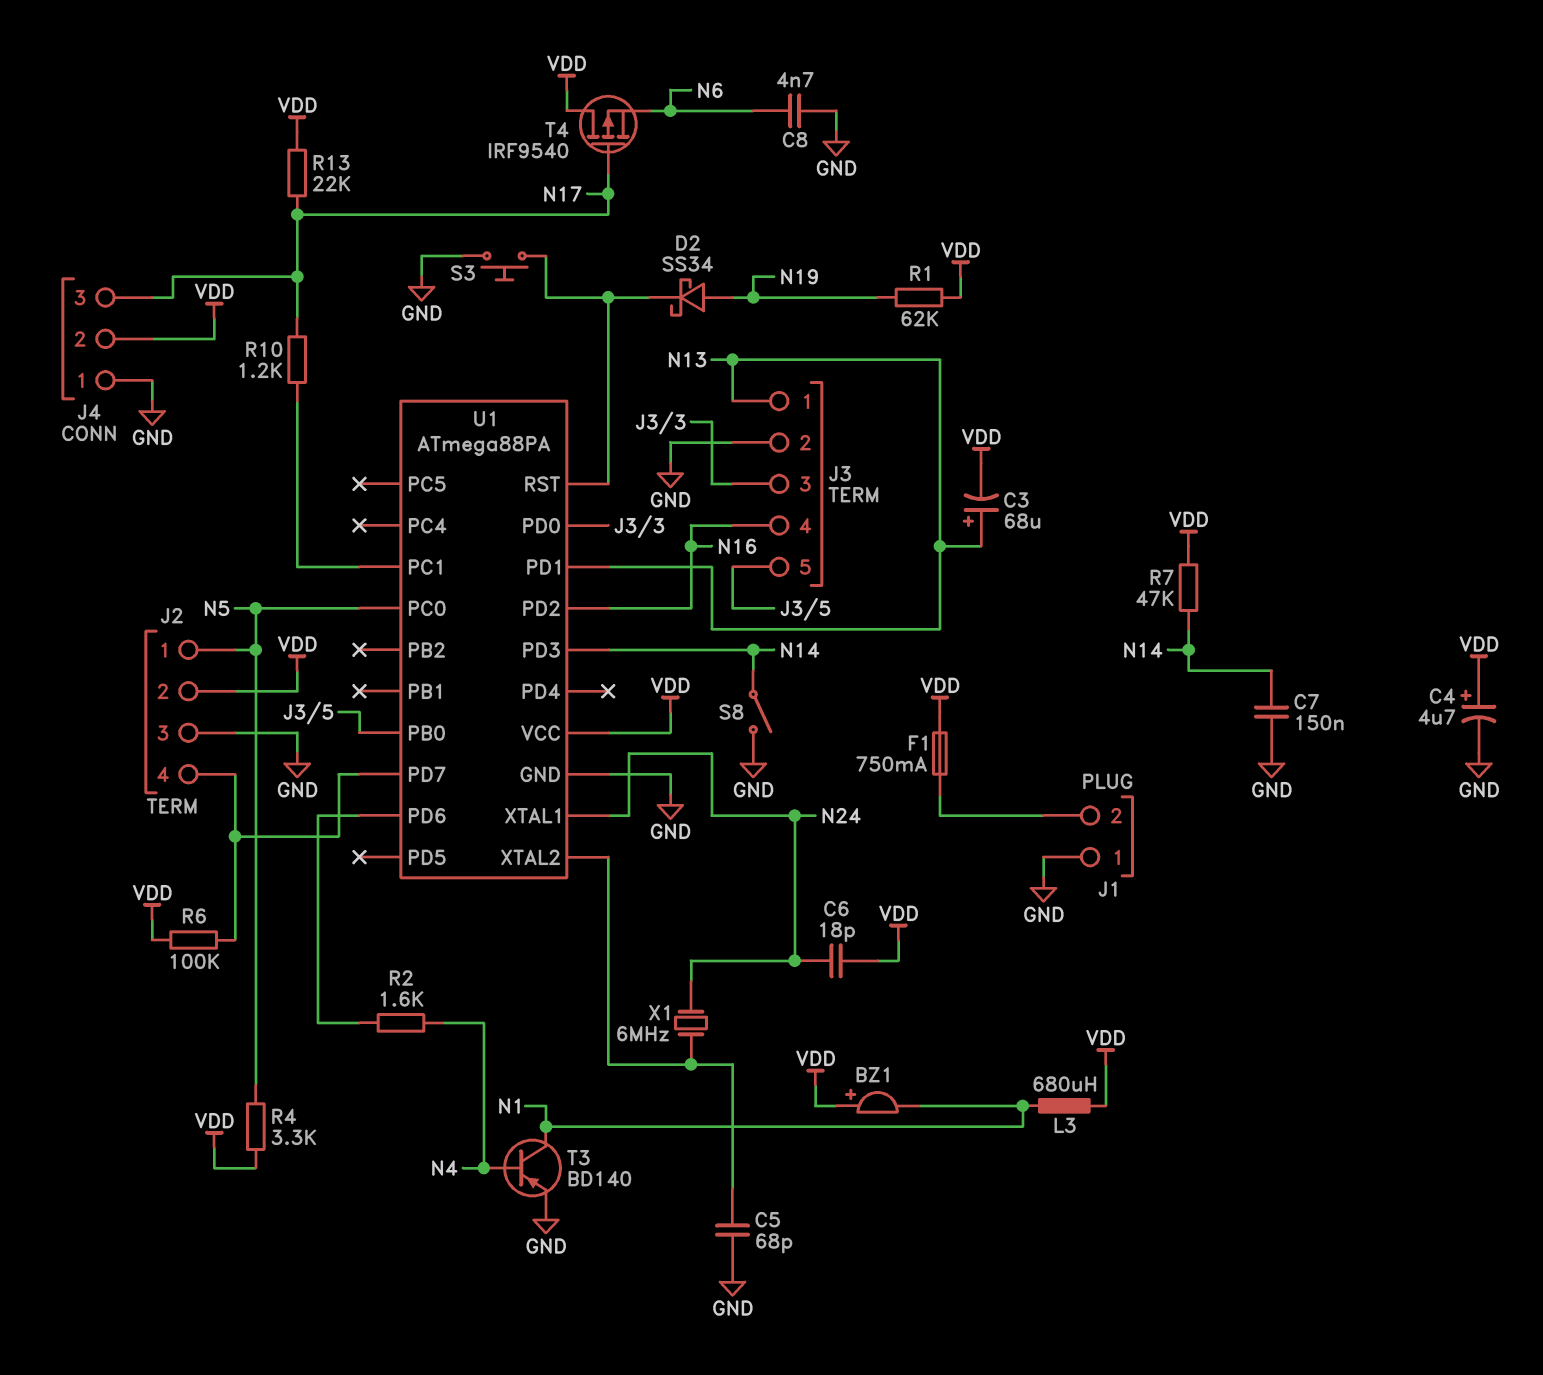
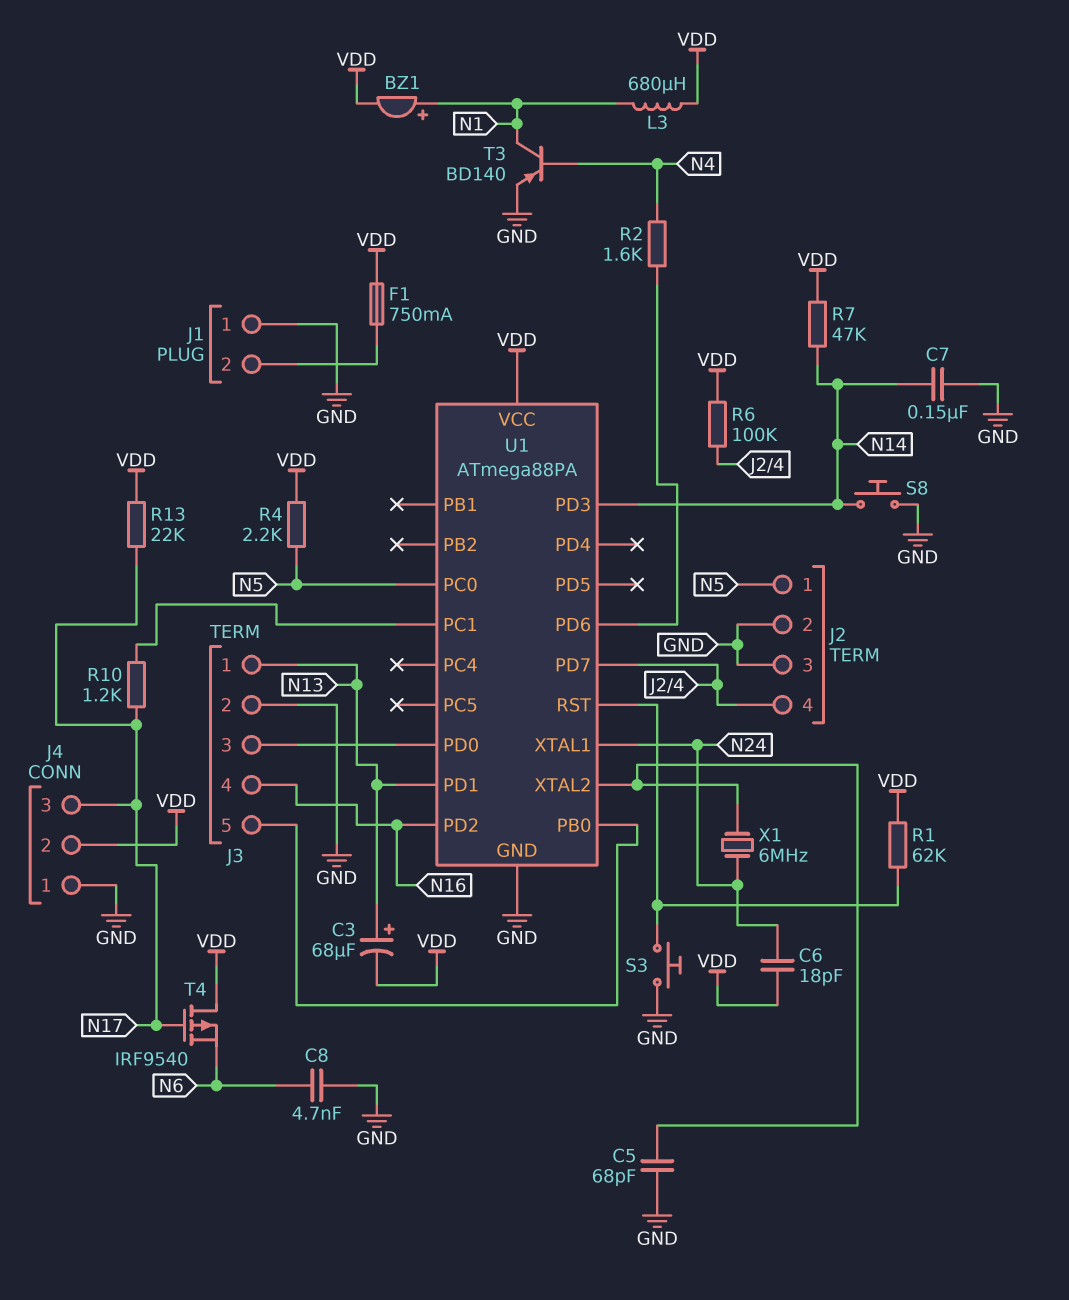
BZ1: buzzer (plus VDD, minus N1) -> buzzer (plus N1, minus VDD)
C4: 4.7uF (plus VDD, minus GND) -> none
D2: schottky SS34 (A N19, K U1/RST) -> none
J2 pin 2: VDD -> GND
R1: 62k (N19, VDD) -> 62k (U1/RST, VDD)
R4: 3.3k (N5, VDD) -> 2.2k (N5, VDD)
S8: switch (GND, N14) -> button (GND, N14)

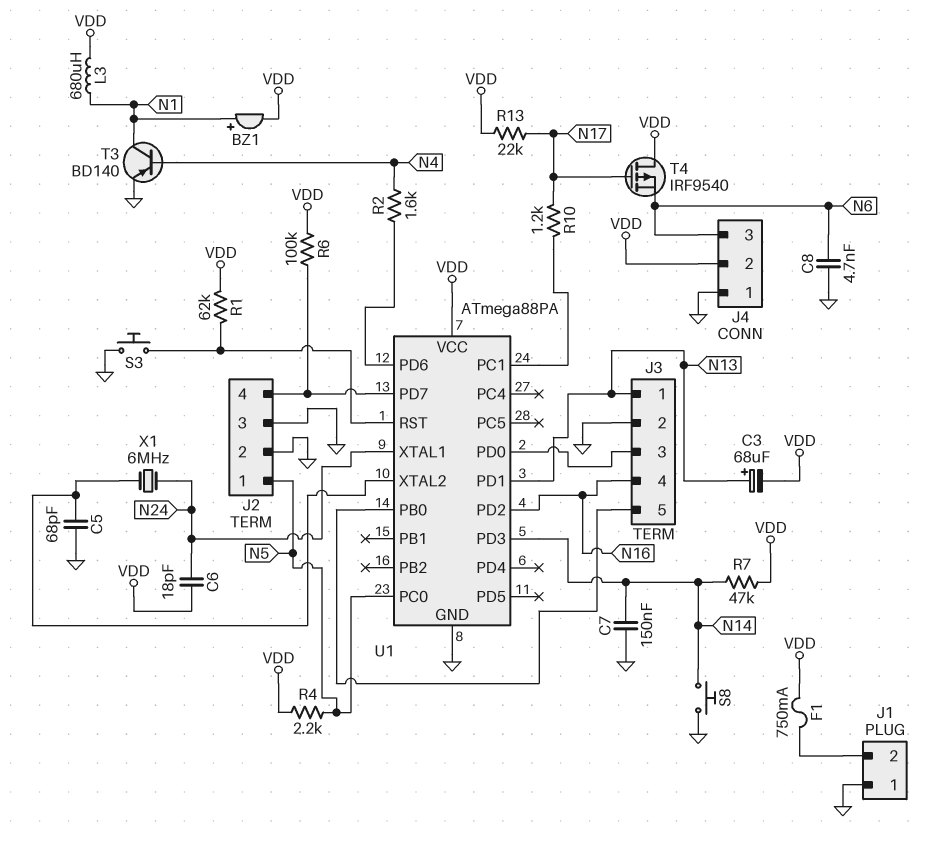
J4 pin 3: N17 -> N6

